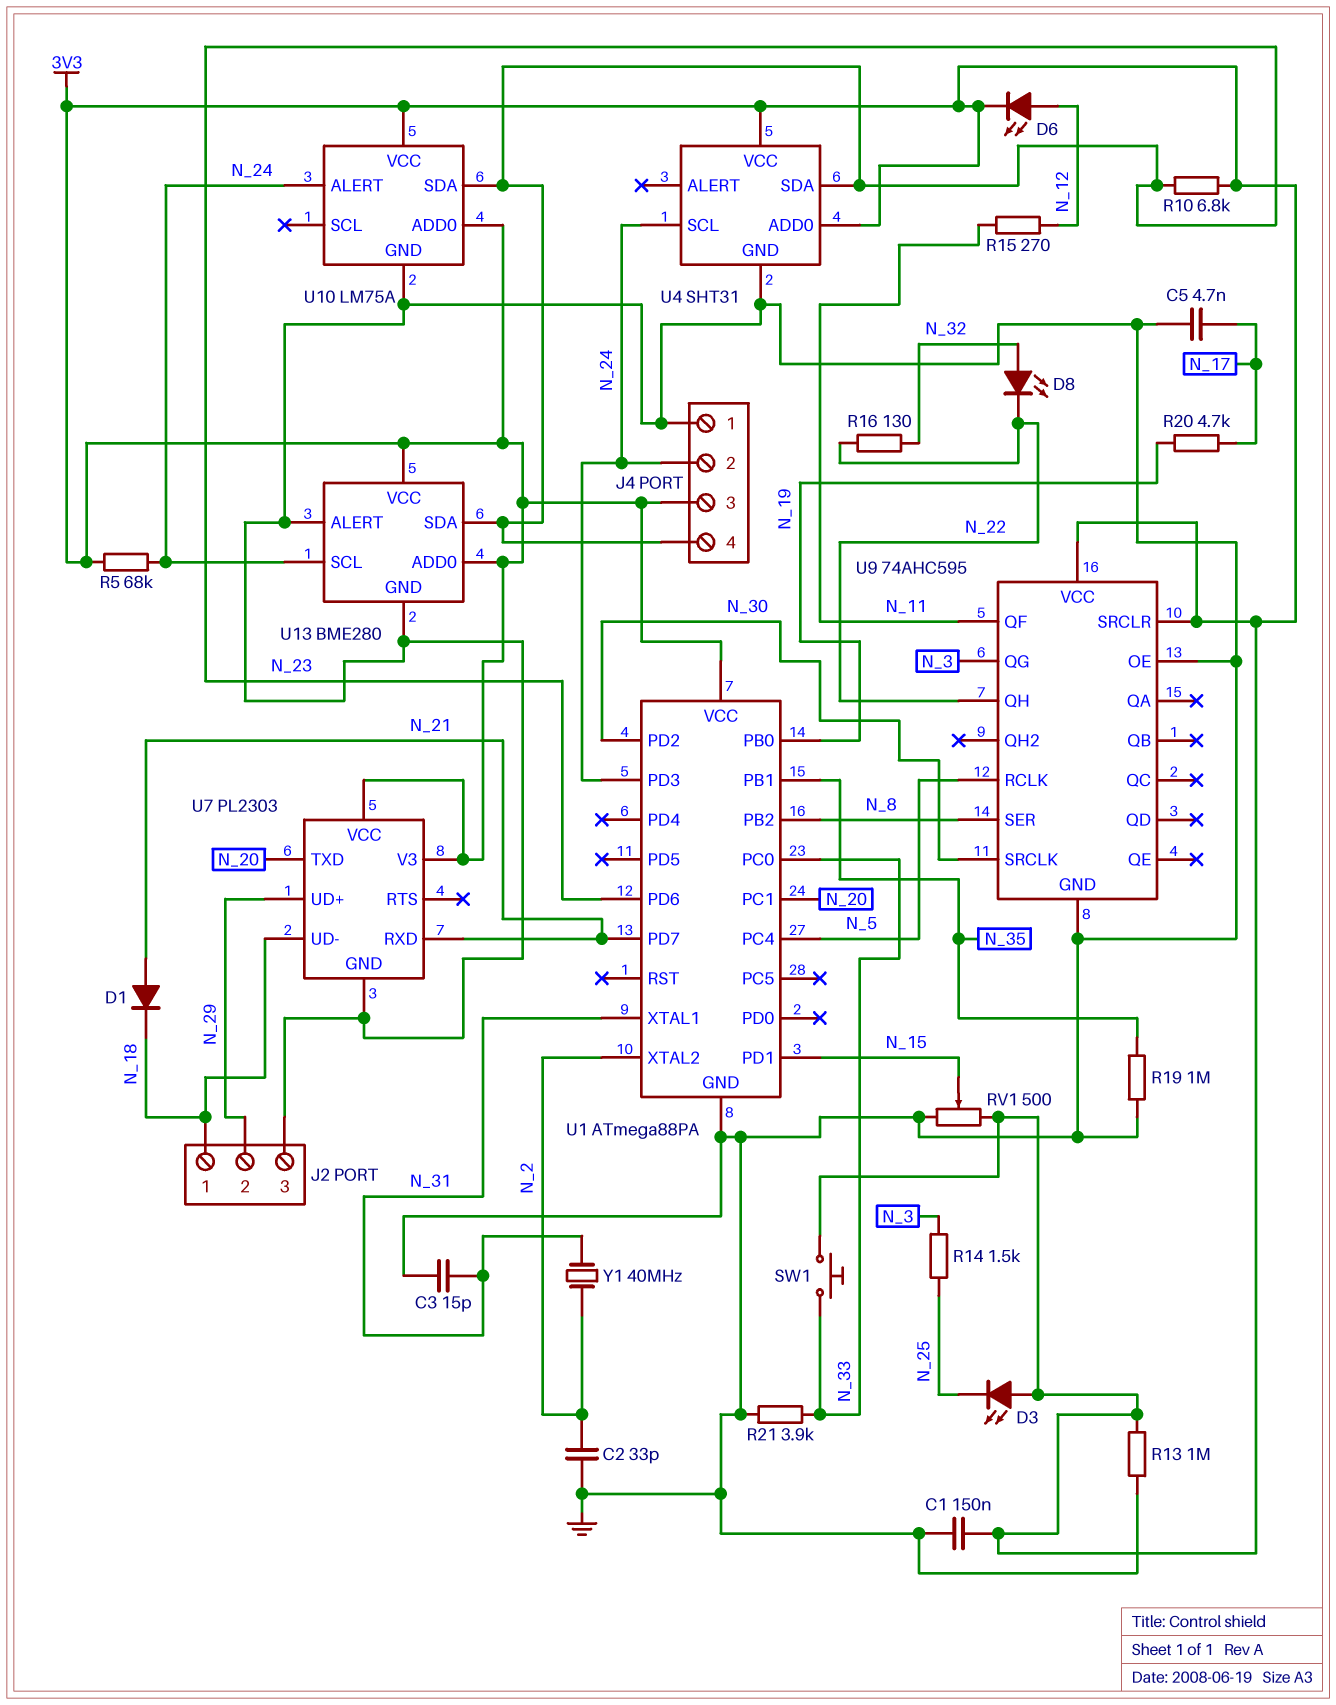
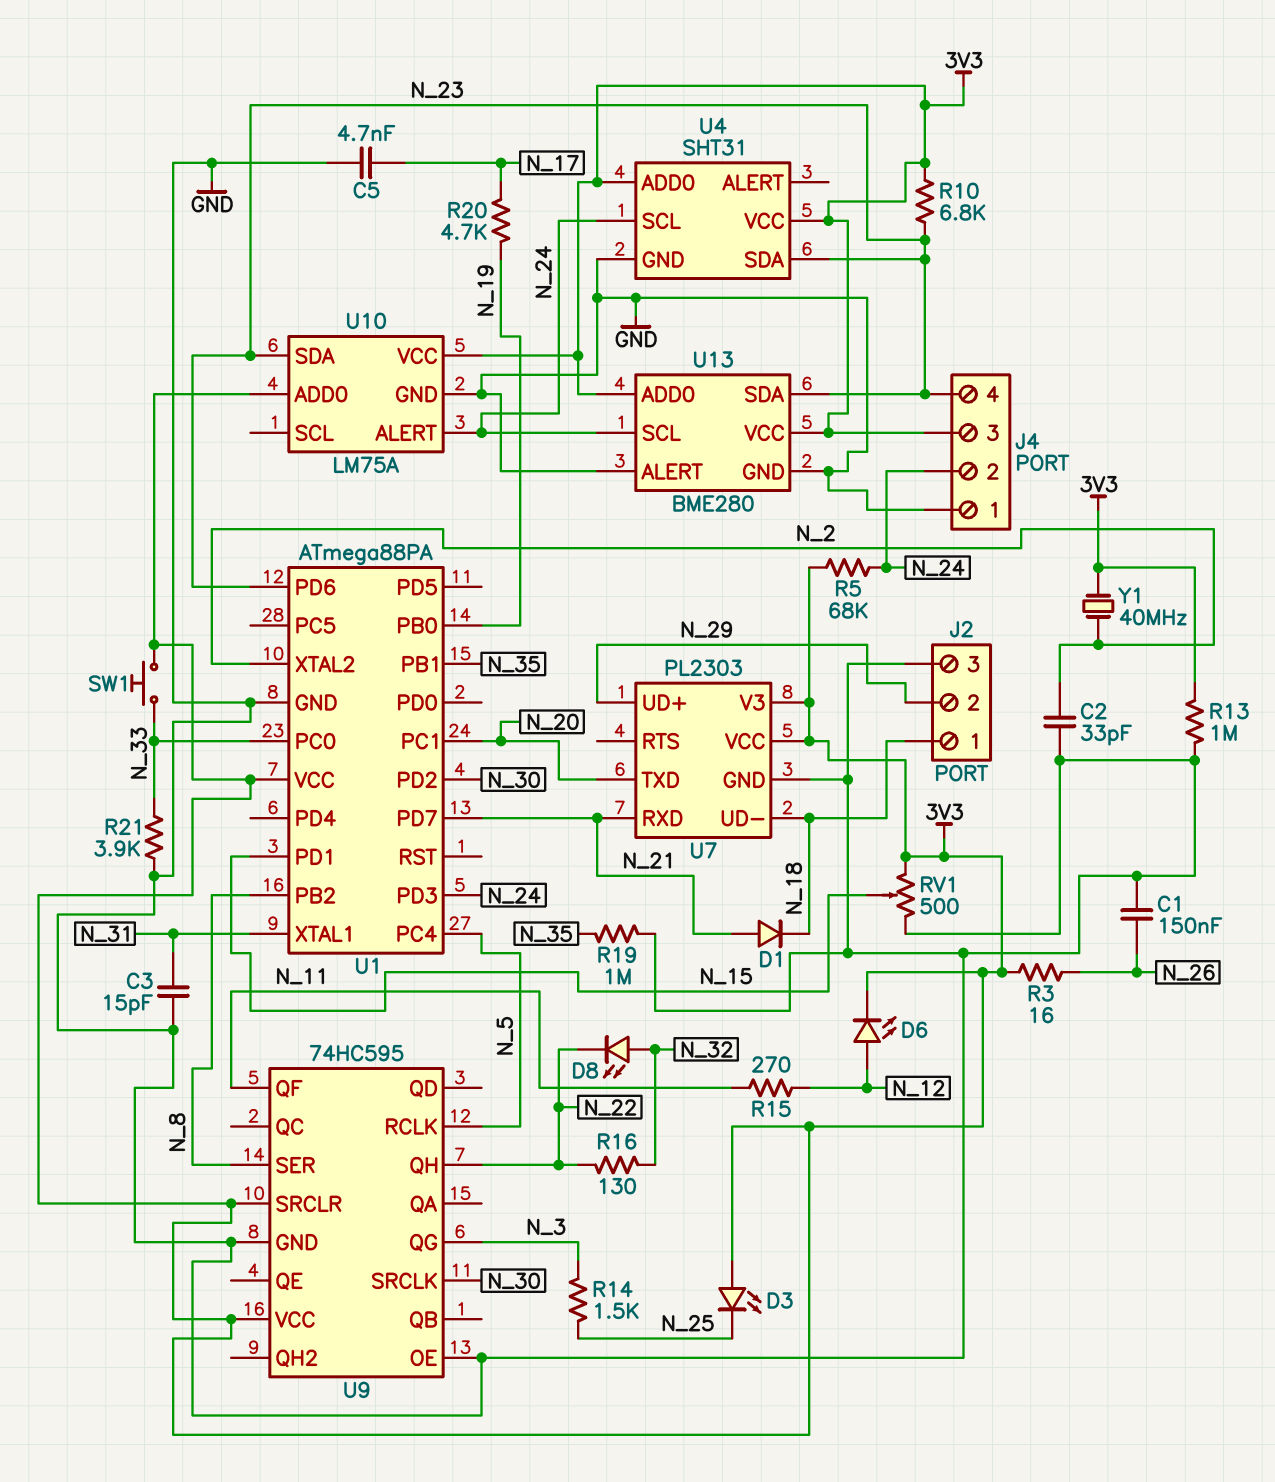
C1: 150nF (3V3, GND) -> 150nF (GND, N_26)
R3: none -> 16 (3V3, N_26)
U9: 74AHC595 -> 74HC595
Y1: 40MHz (N_2, N_31) -> 40MHz (3V3, N_2)

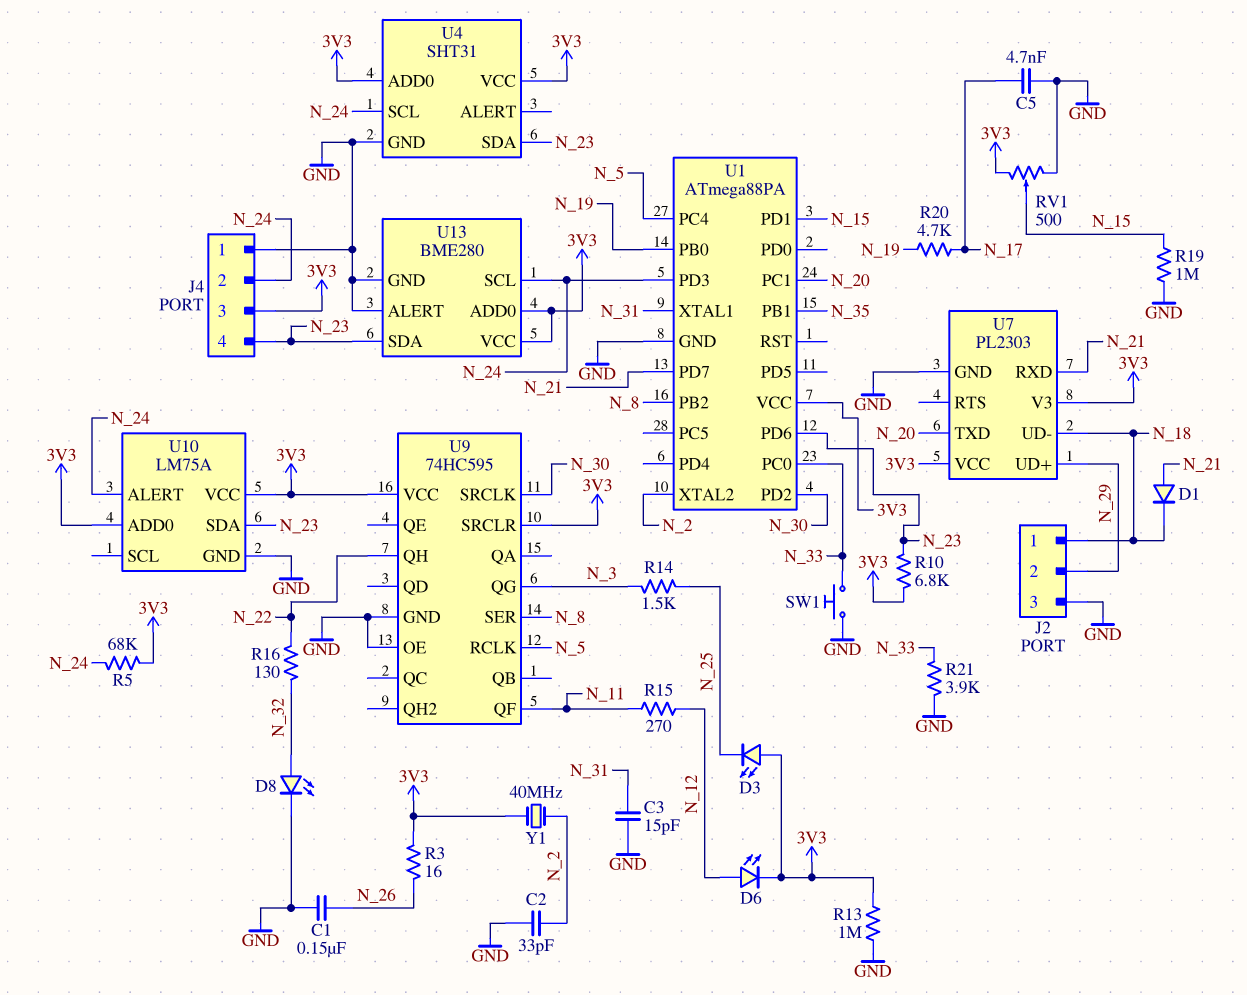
D8: LED (A N_32, K N_22) -> LED (A N_32, K GND)
R19: 1M (GND, N_35) -> 1M (GND, N_15)
SW1: button (3V3, N_33) -> button (GND, N_33)

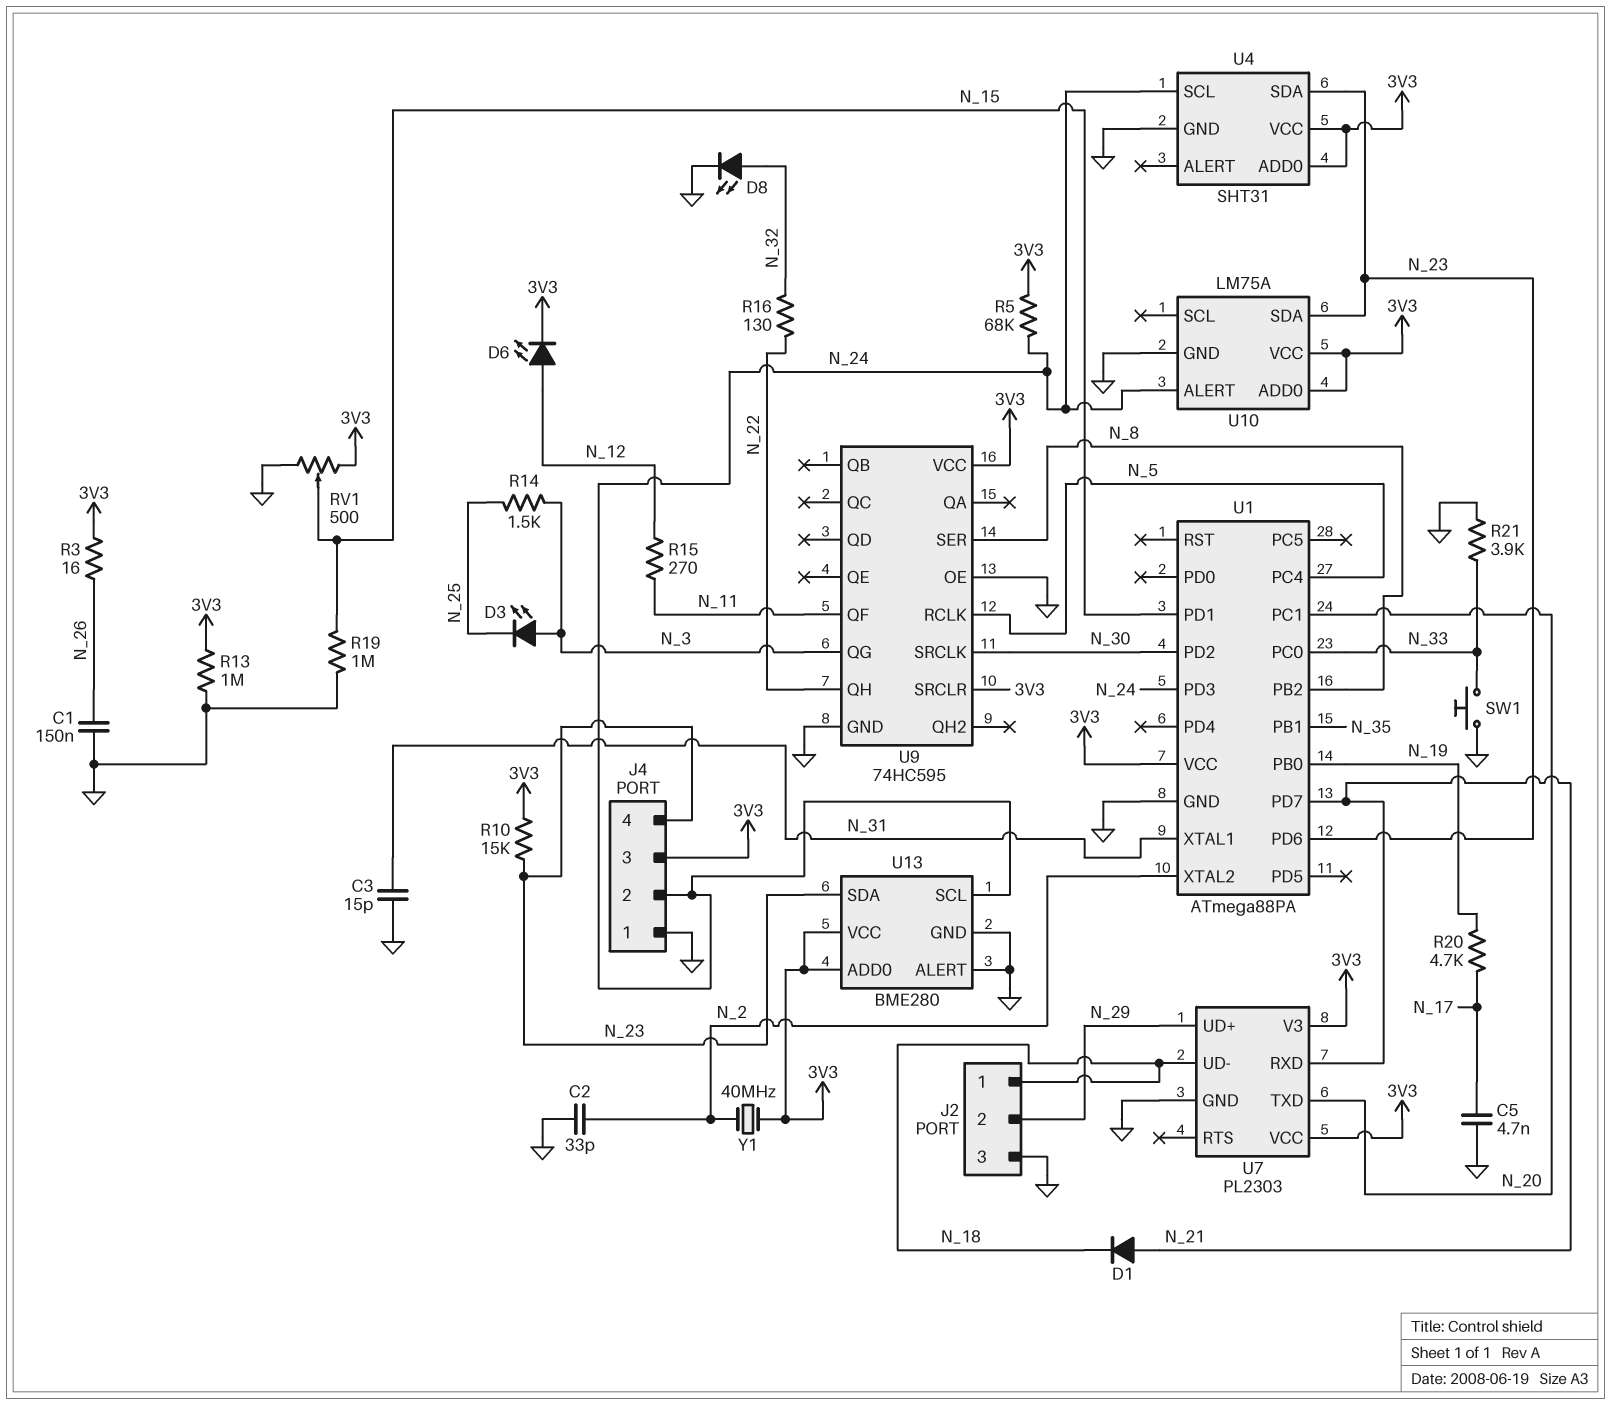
D3: LED (A 3V3, K N_25) -> LED (A N_3, K N_25)
R10: 6.8k (3V3, N_23) -> 15k (3V3, N_23)

